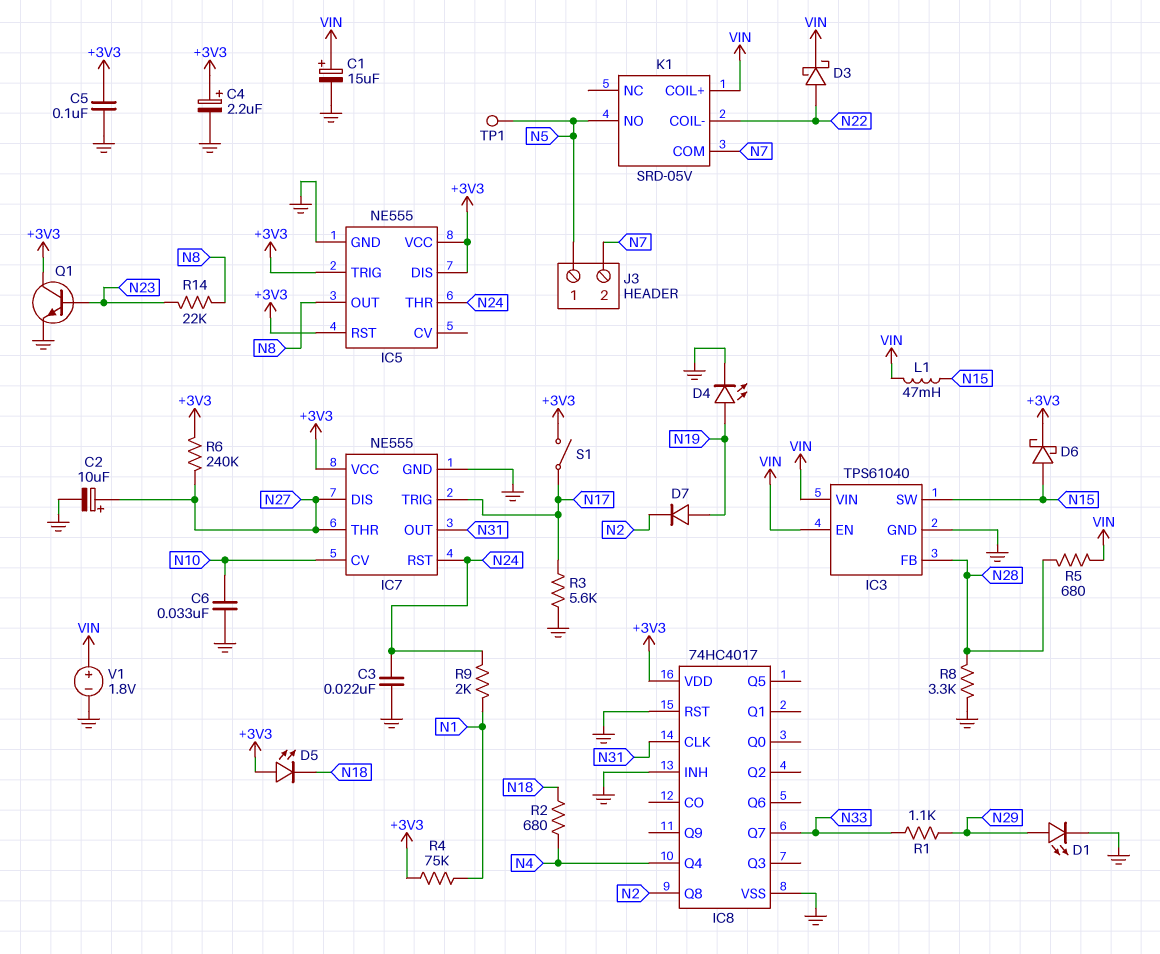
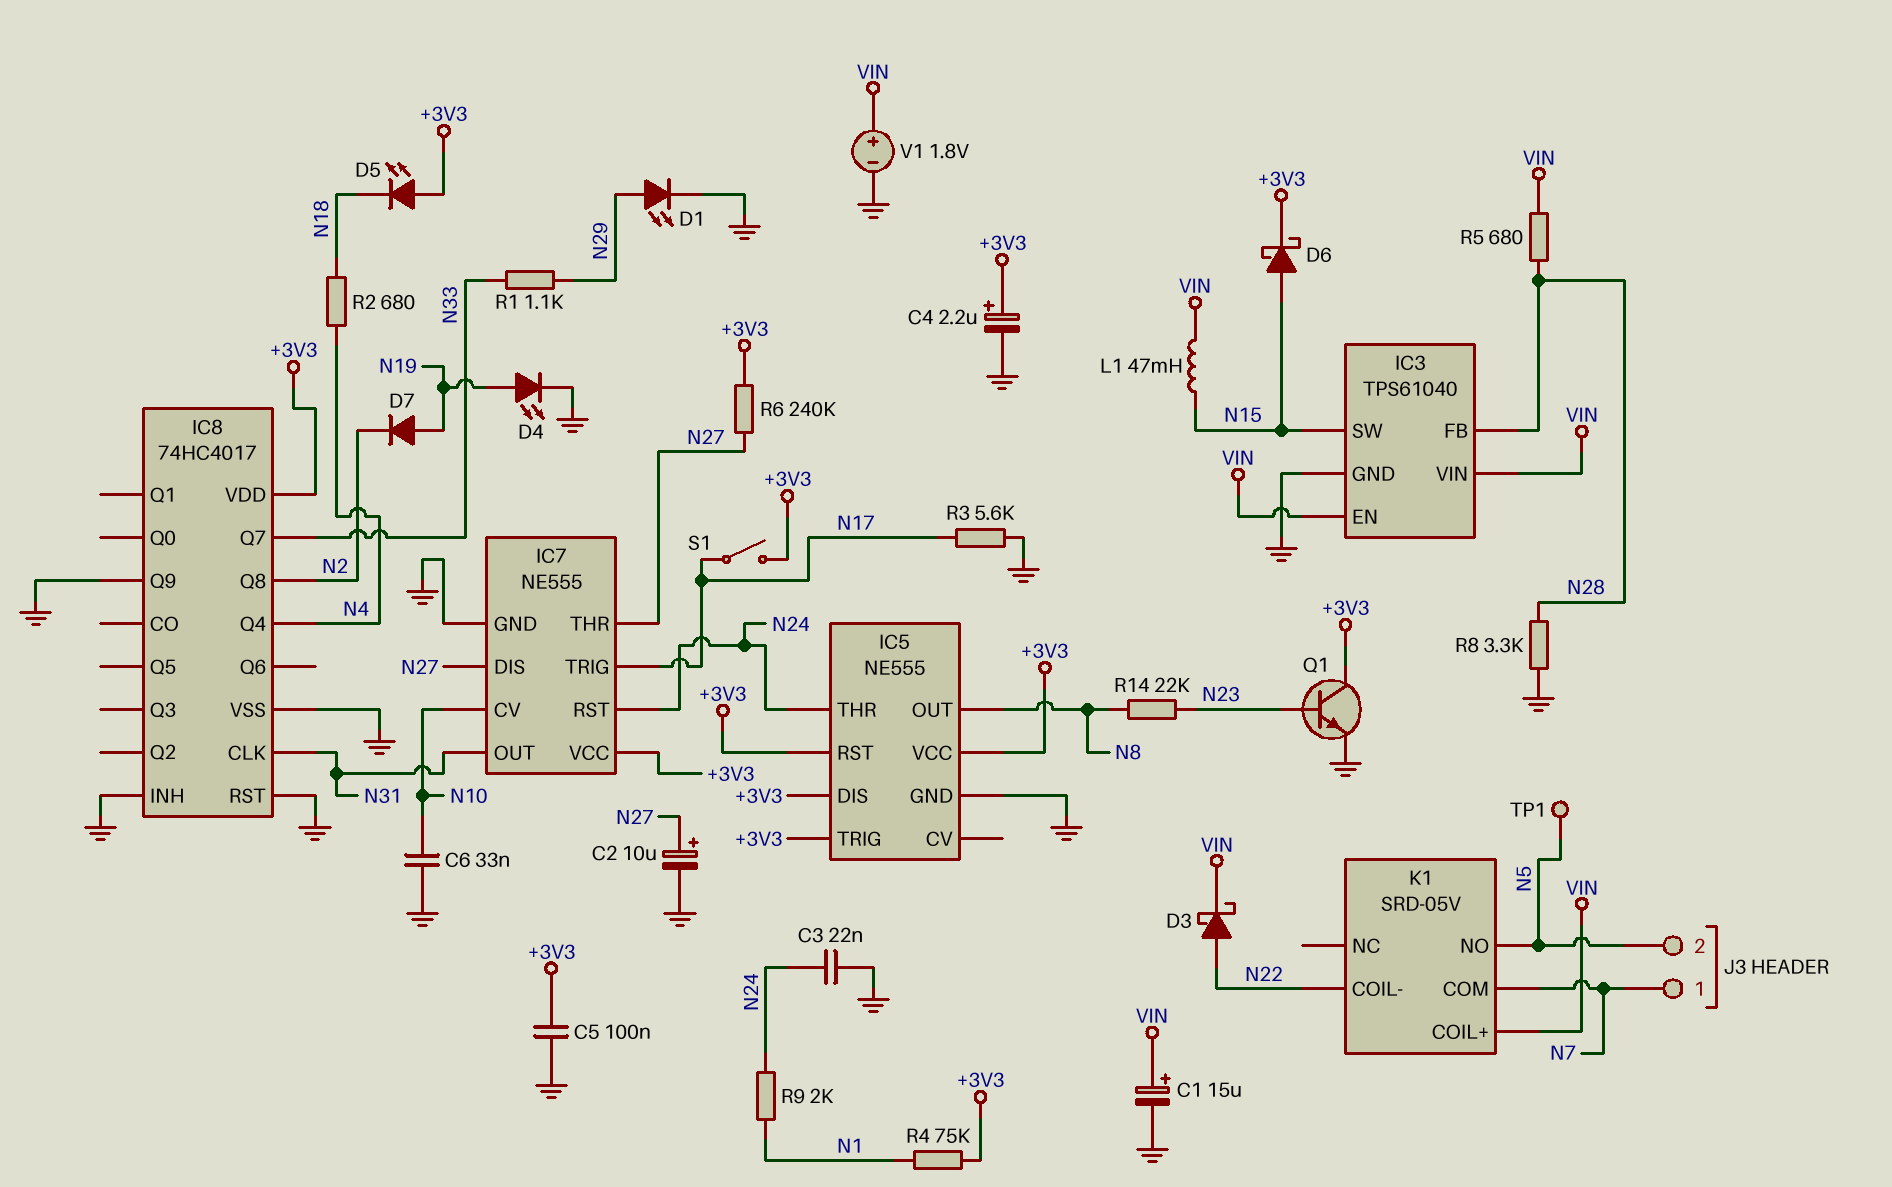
IC8 pin Q9: none -> GND
J3 pin 1: N5 -> N7
J3 pin 2: N7 -> N5

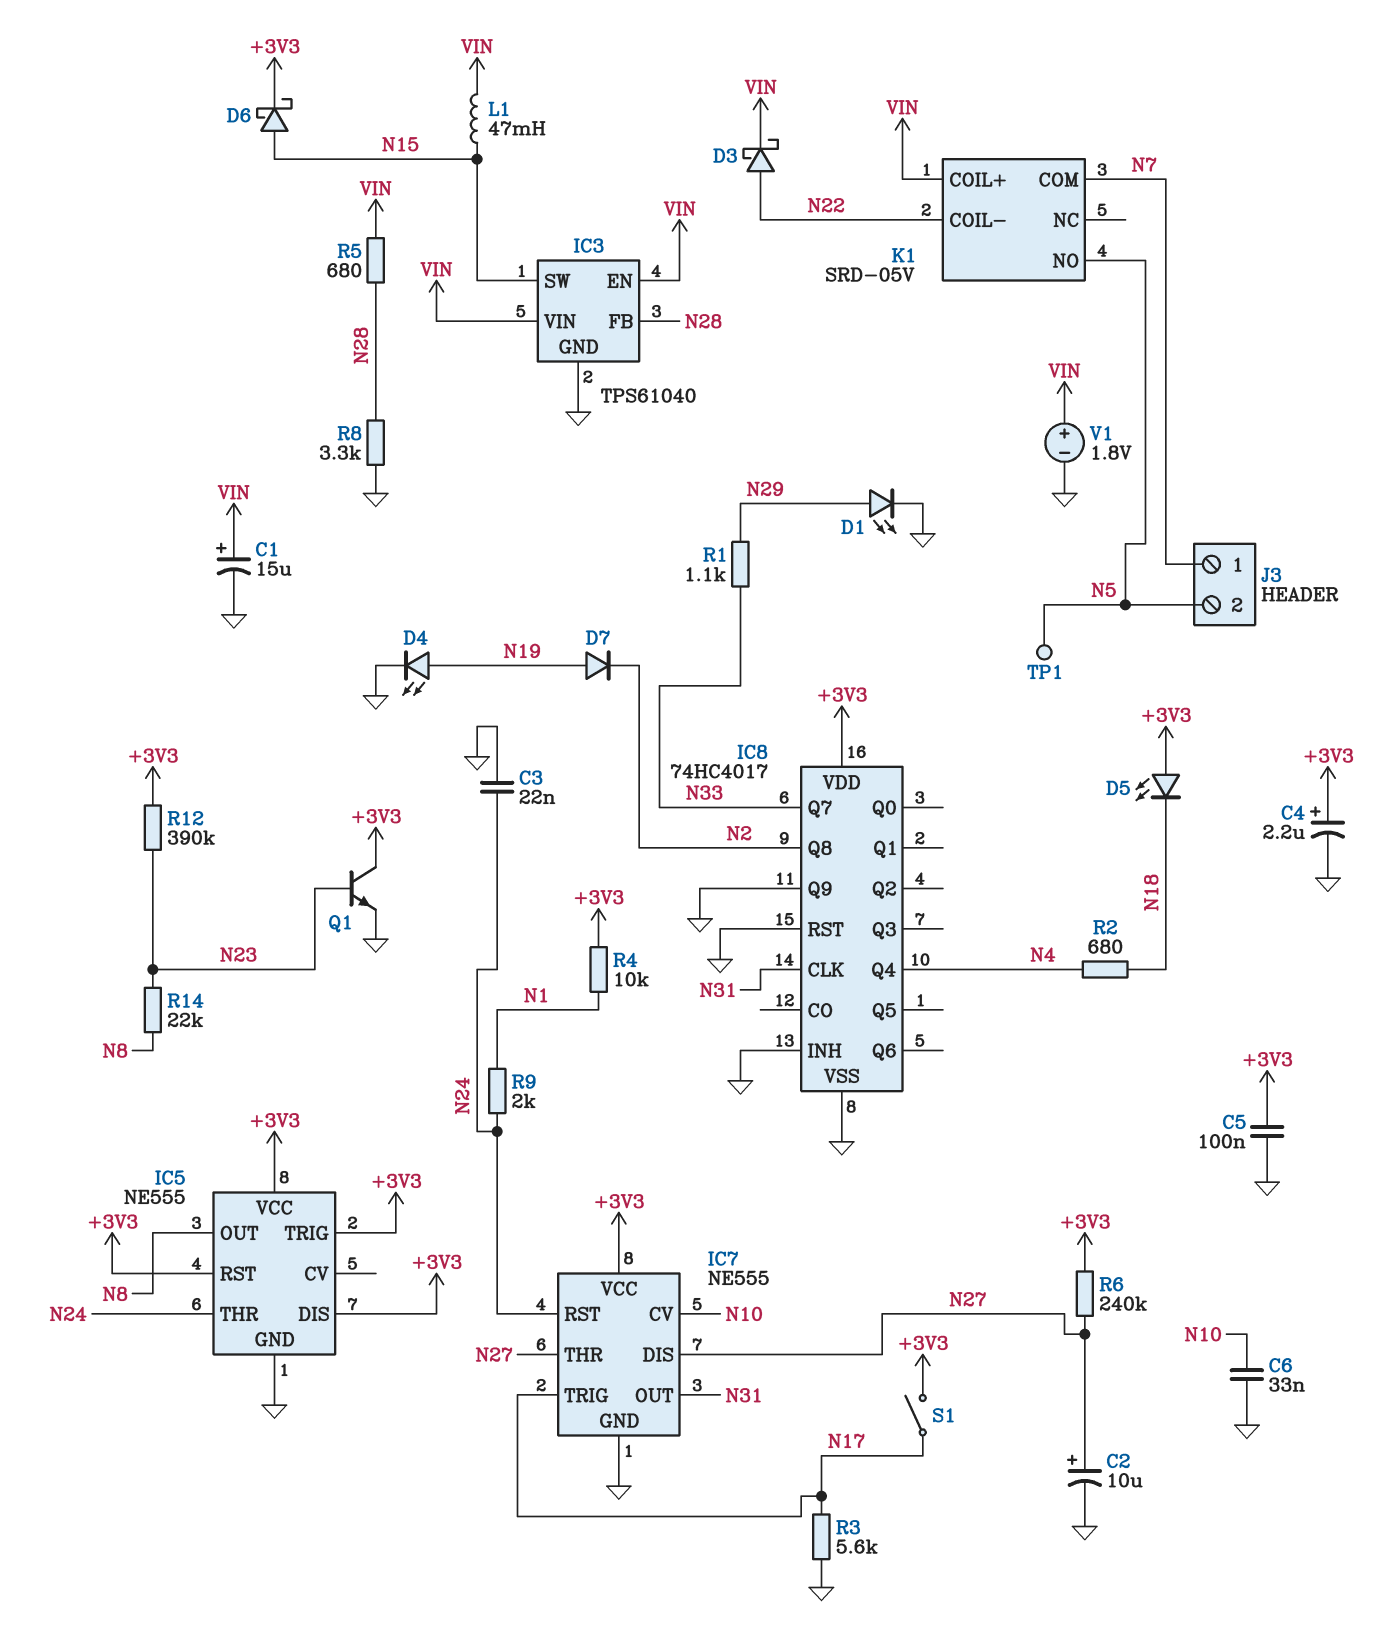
R4: 75k (+3V3, N1) -> 10k (+3V3, N1)
R12: none -> 390k (+3V3, N23)

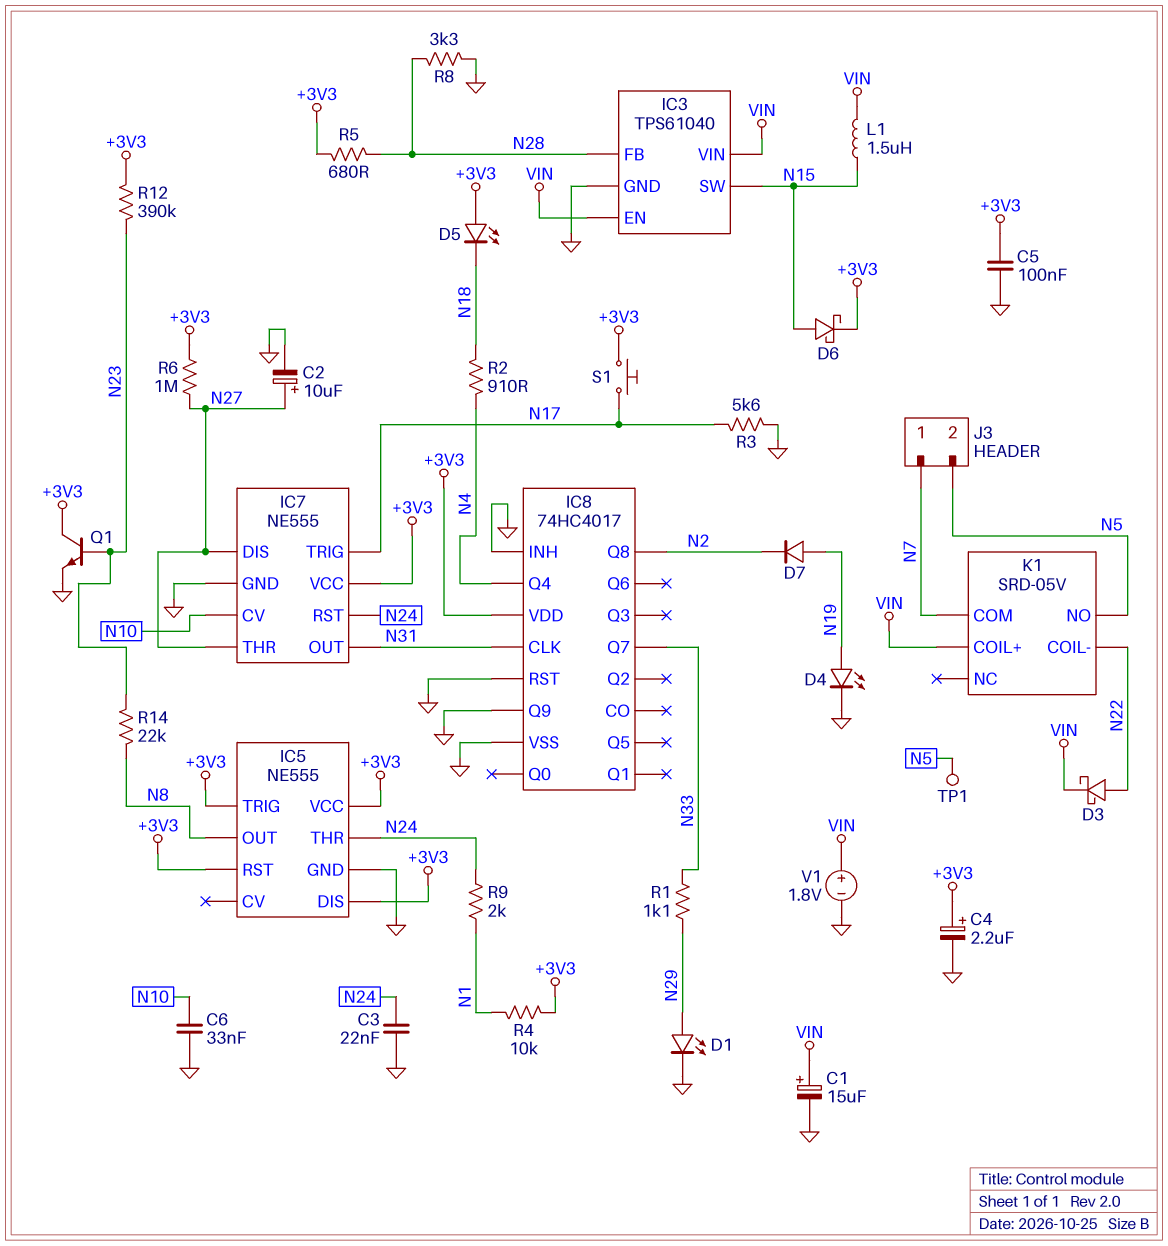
L1: 47mH (N15, VIN) -> 1.5uH (N15, VIN)
R2: 680 (N4, N18) -> 910 (N4, N18)
R5: 680 (N28, VIN) -> 680 (+3V3, N28)
R6: 240k (+3V3, N27) -> 1M (+3V3, N27)
S1: switch (+3V3, N17) -> button (+3V3, N17)

